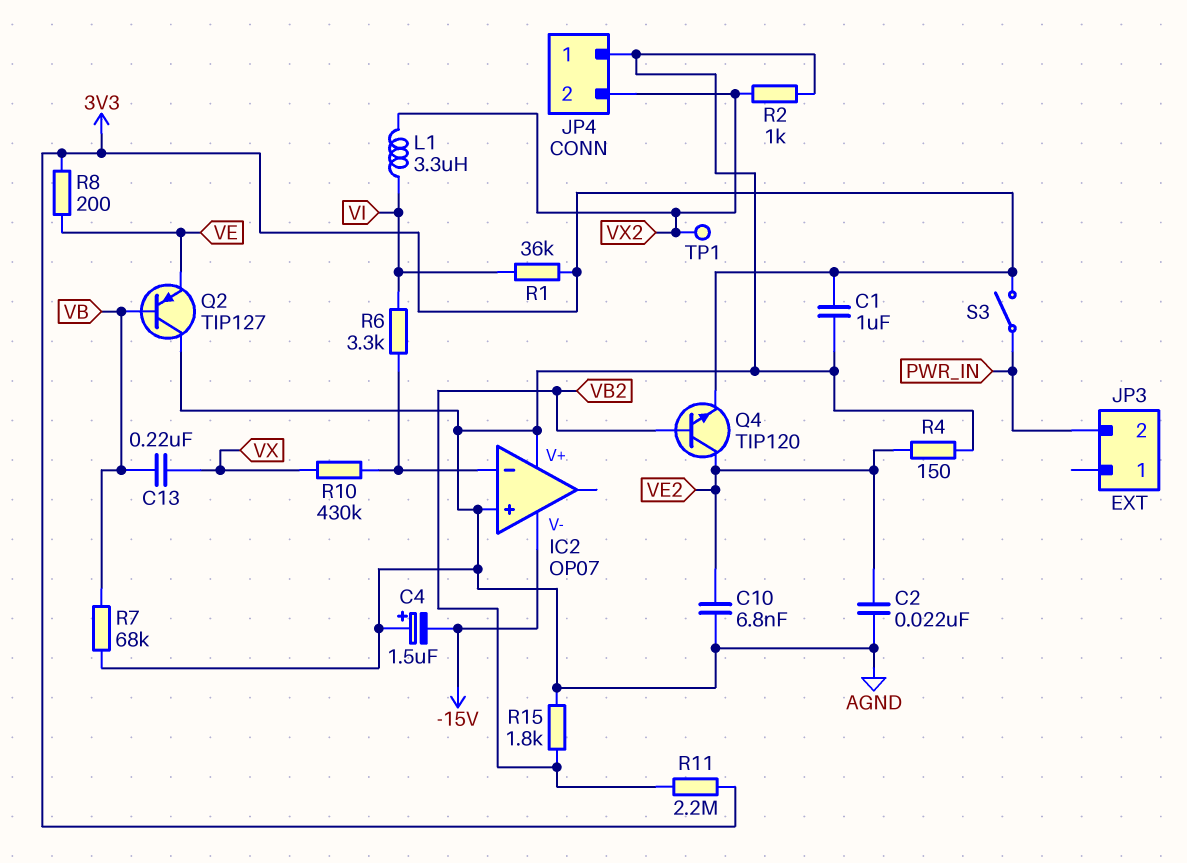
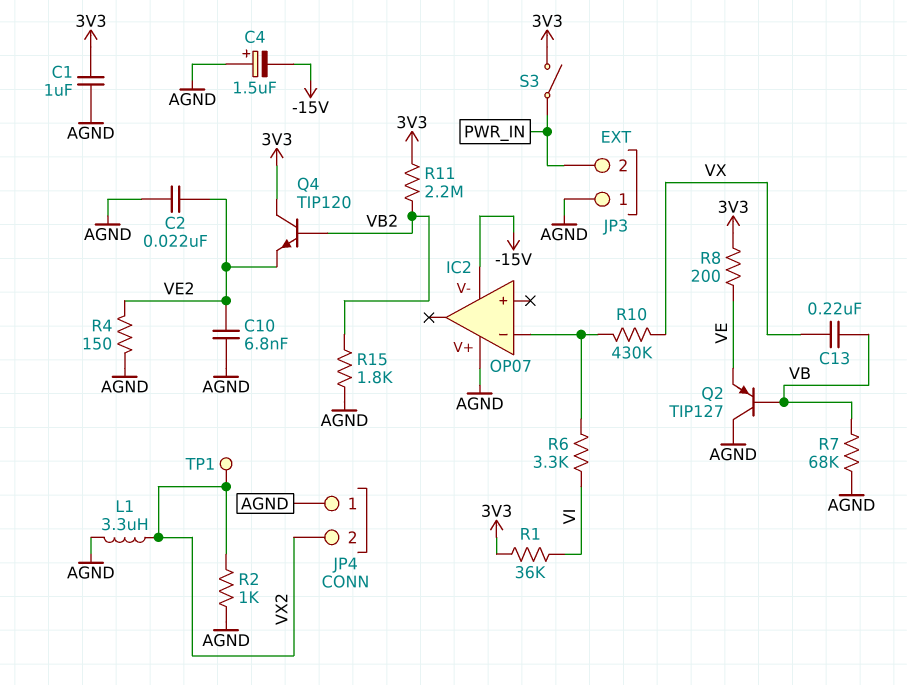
IC2 pin in+: AGND -> none
JP3 pin 1: none -> AGND
L1: 3.3uH (VI, VX2) -> 3.3uH (AGND, VX2)
Q4: NPN TIP120 (B VB2, C VE2, E 3V3) -> NPN TIP120 (B VB2, C 3V3, E VE2)

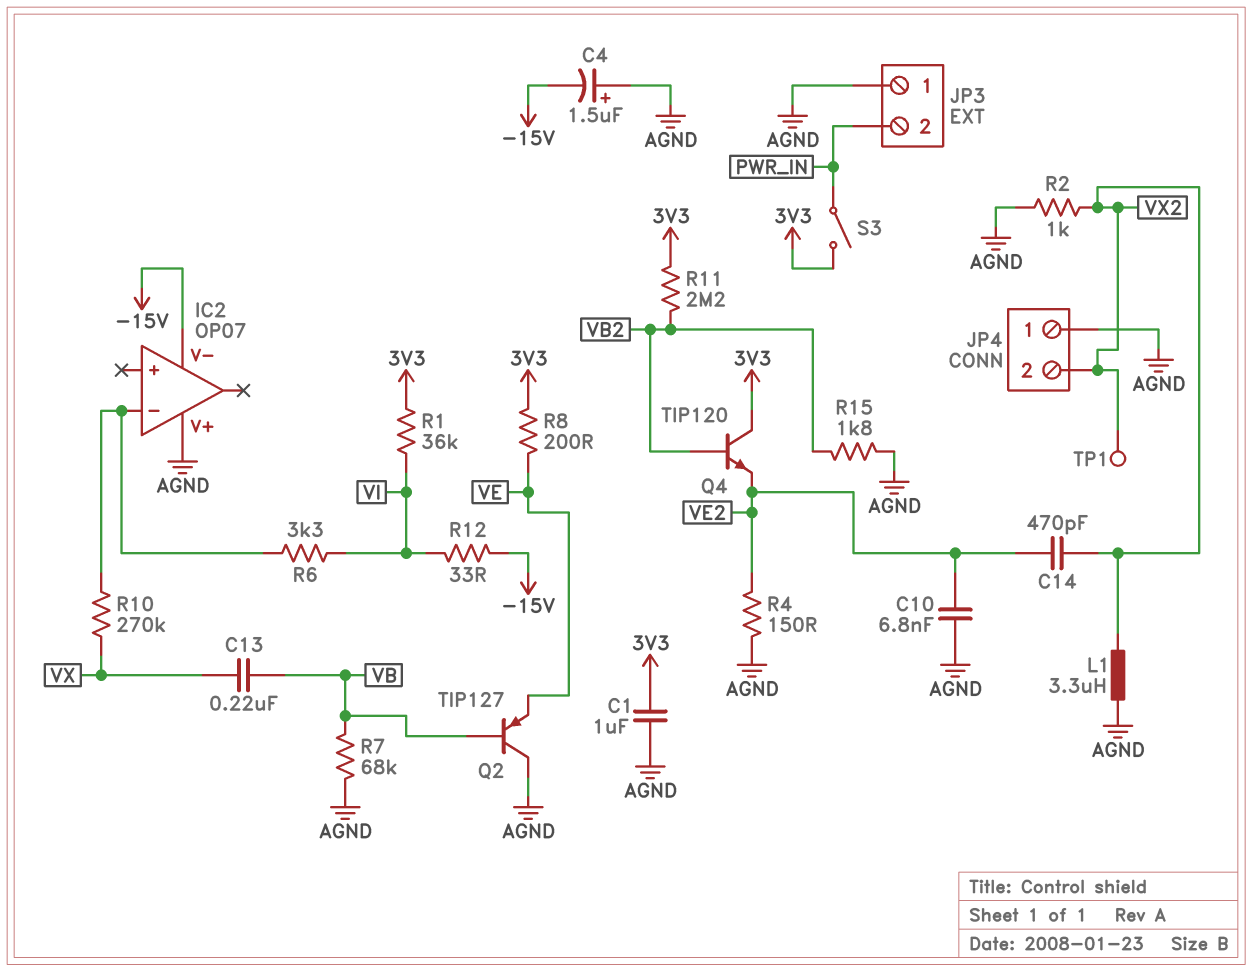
C2: 22nF (AGND, VE2) -> none
C14: none -> 470pF (VE2, VX2)
R10: 430k (IC2/in-, VX) -> 270k (IC2/in-, VX)
R12: none -> 33 (-15V, VI)

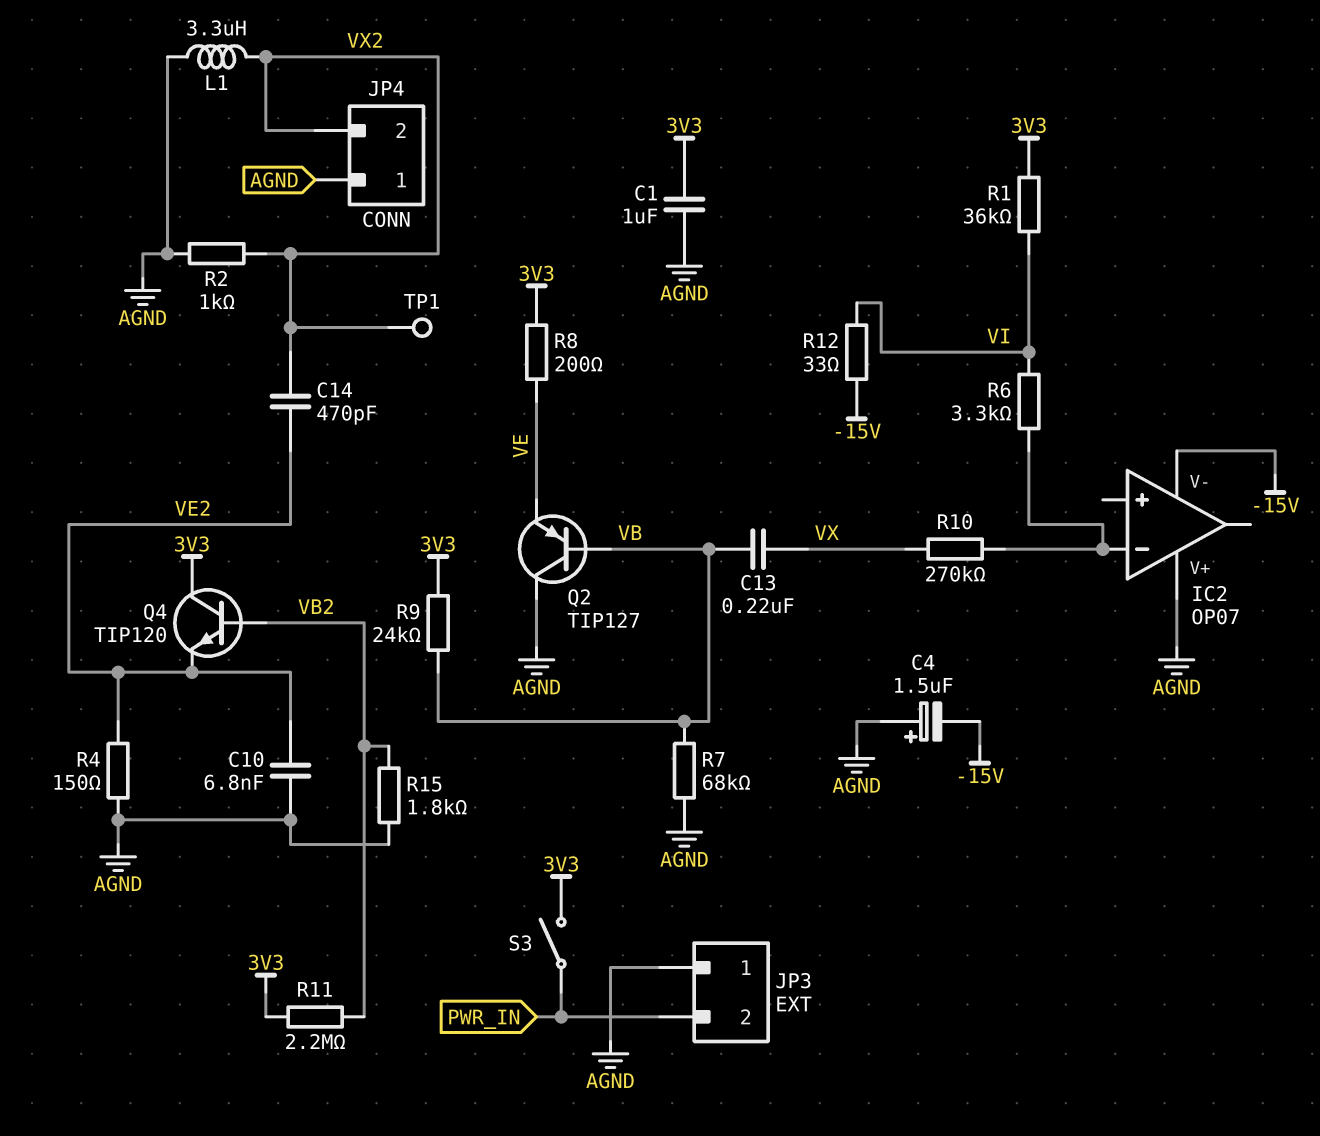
R9: none -> 24k (3V3, VB)

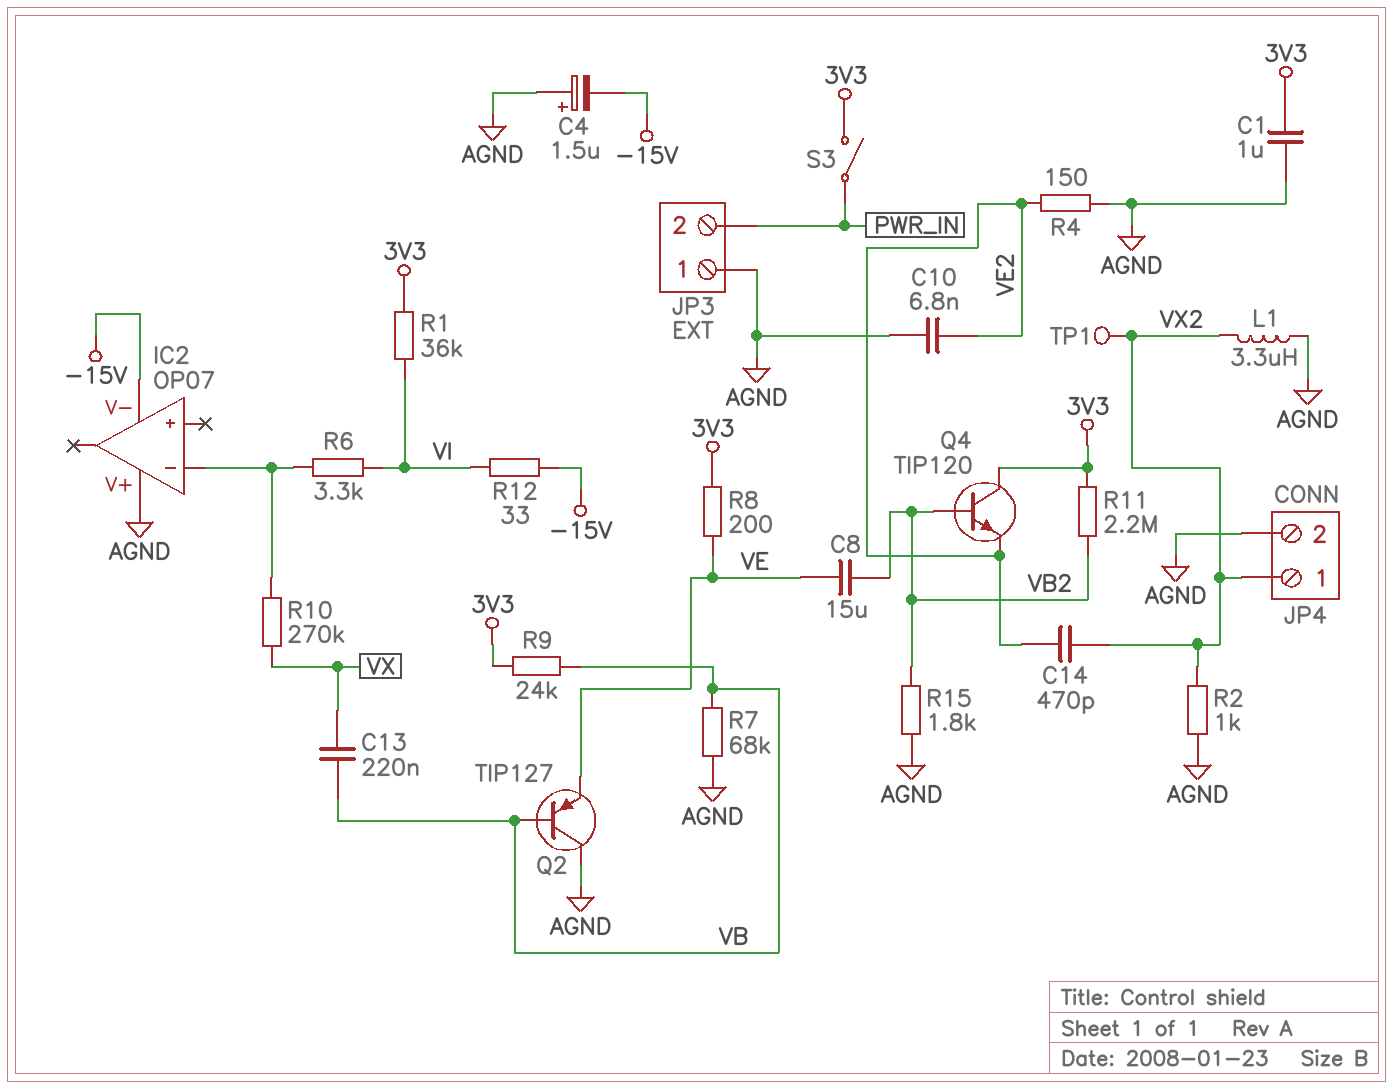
C8: none -> 15uF (VB2, VE)
JP4 pin 1: AGND -> VX2
JP4 pin 2: VX2 -> AGND

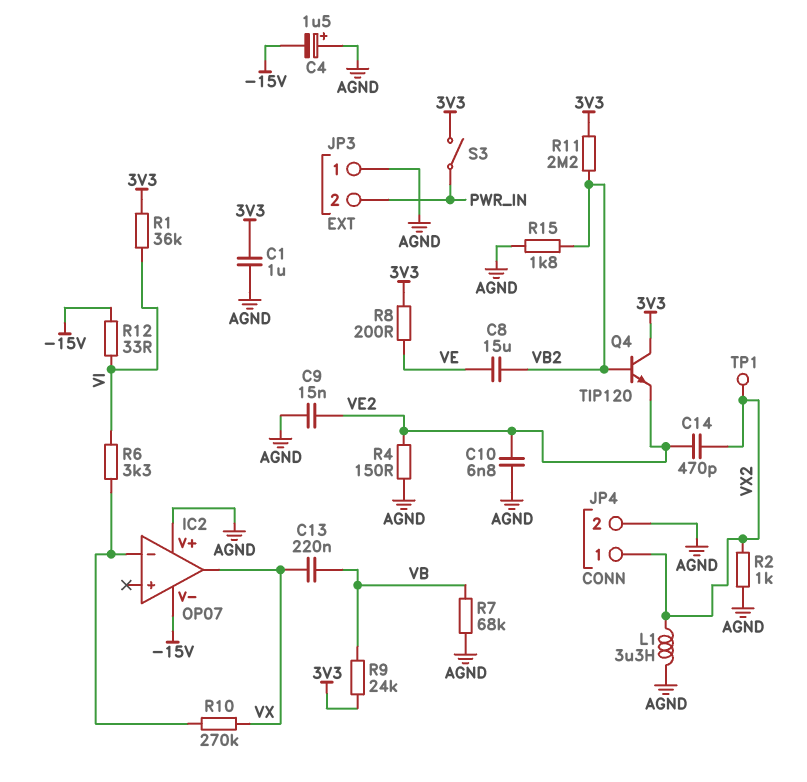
C9: none -> 15nF (AGND, VE2)
IC2 pin out: none -> VX
Q2: PNP TIP127 (B VB, C AGND, E VE) -> none

